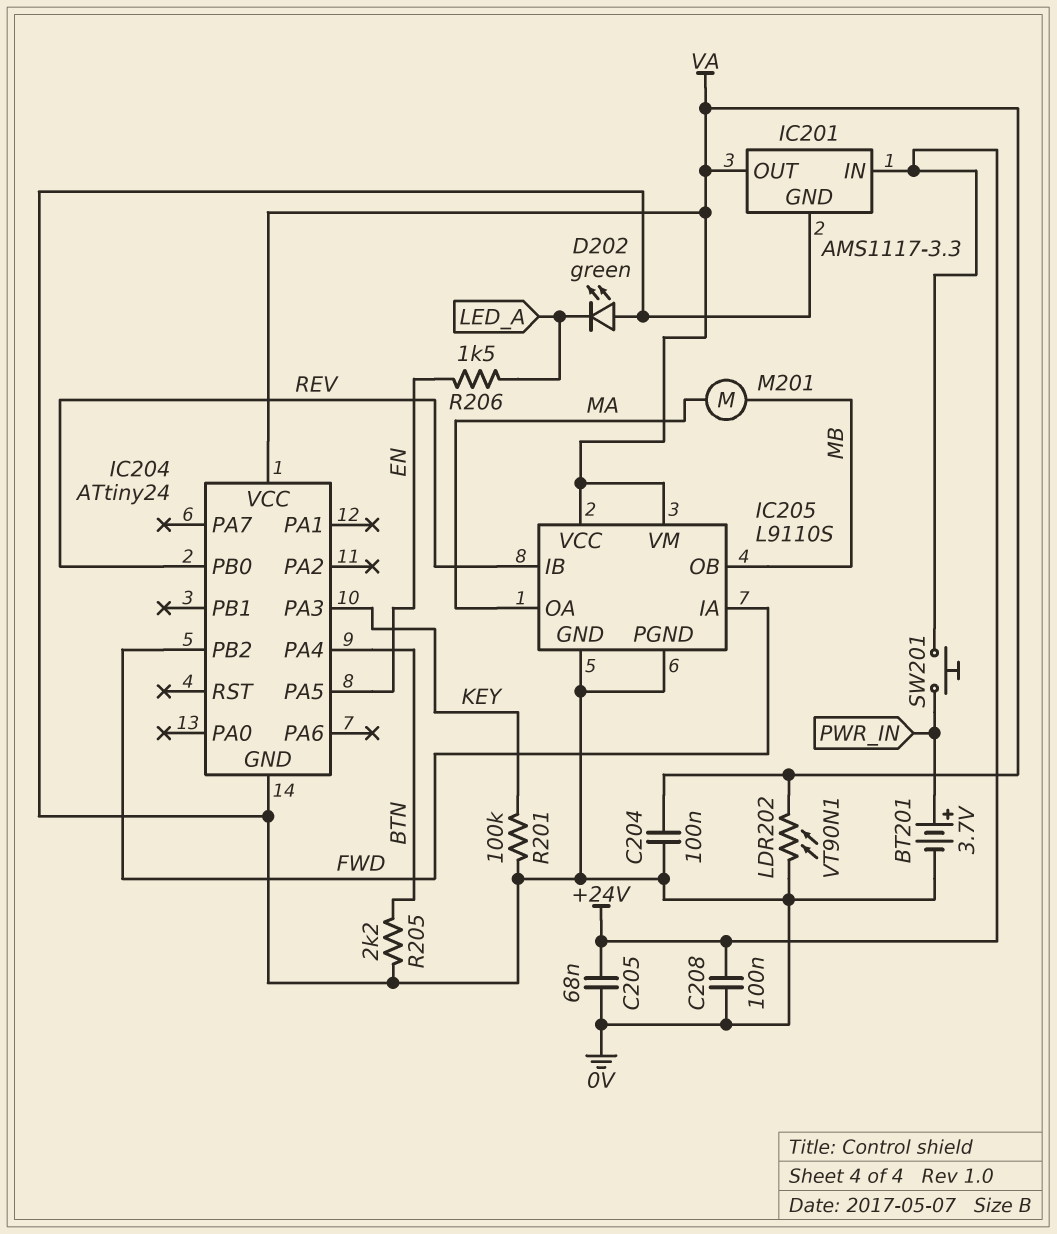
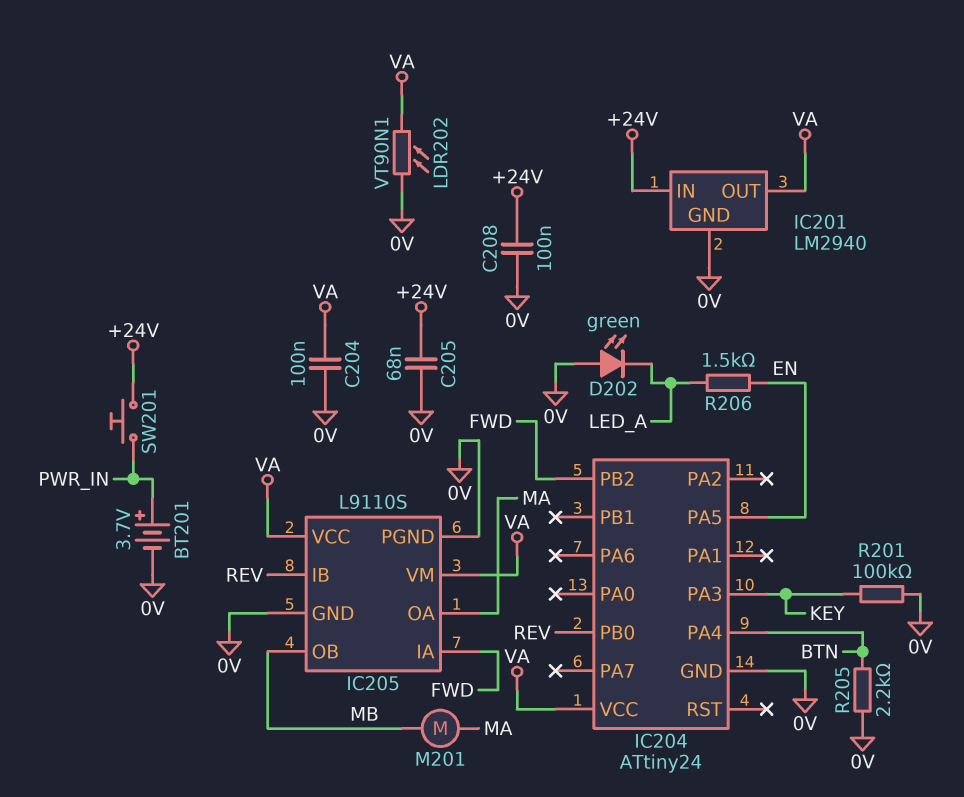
IC201: AMS1117-3.3 -> LM2940

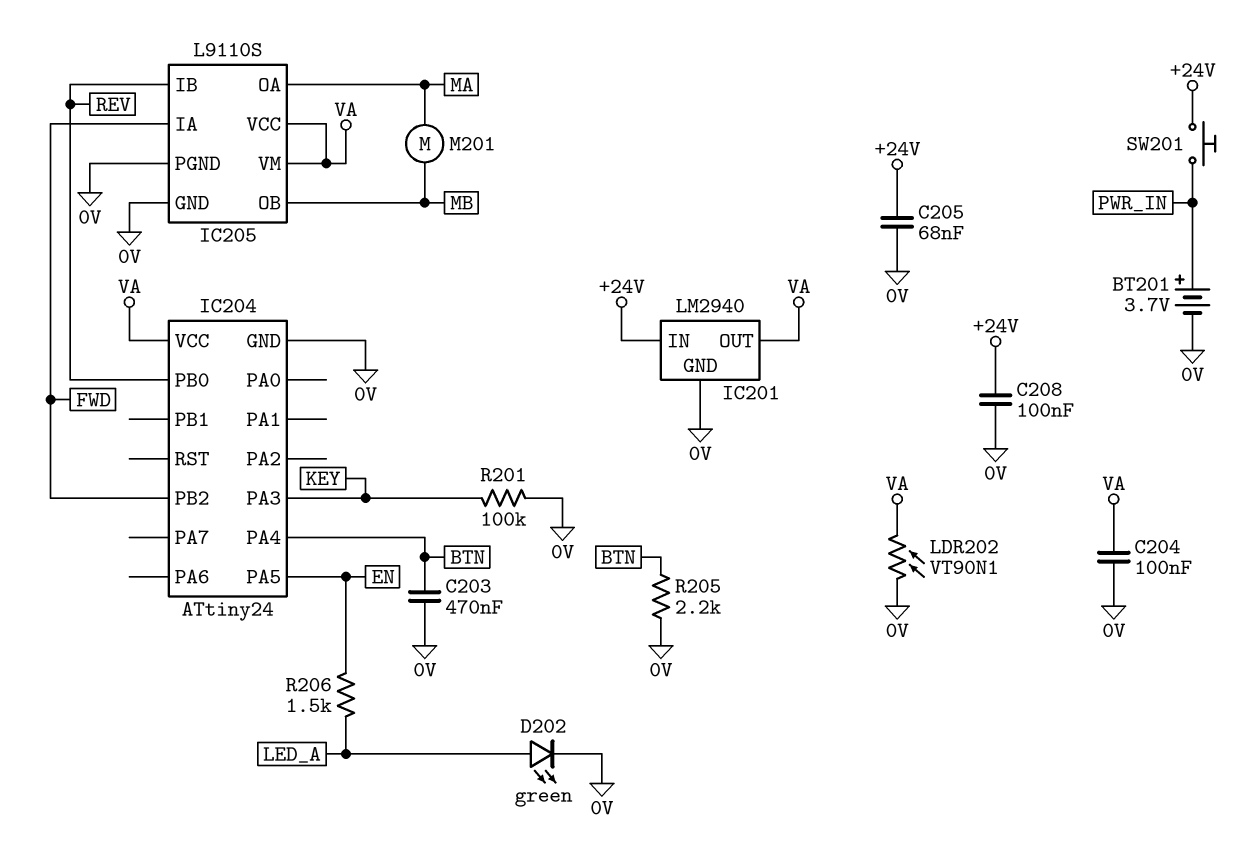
C203: none -> 470nF (0V, BTN)
D202: LED green (A 0V, K LED_A) -> LED green (A LED_A, K 0V)

